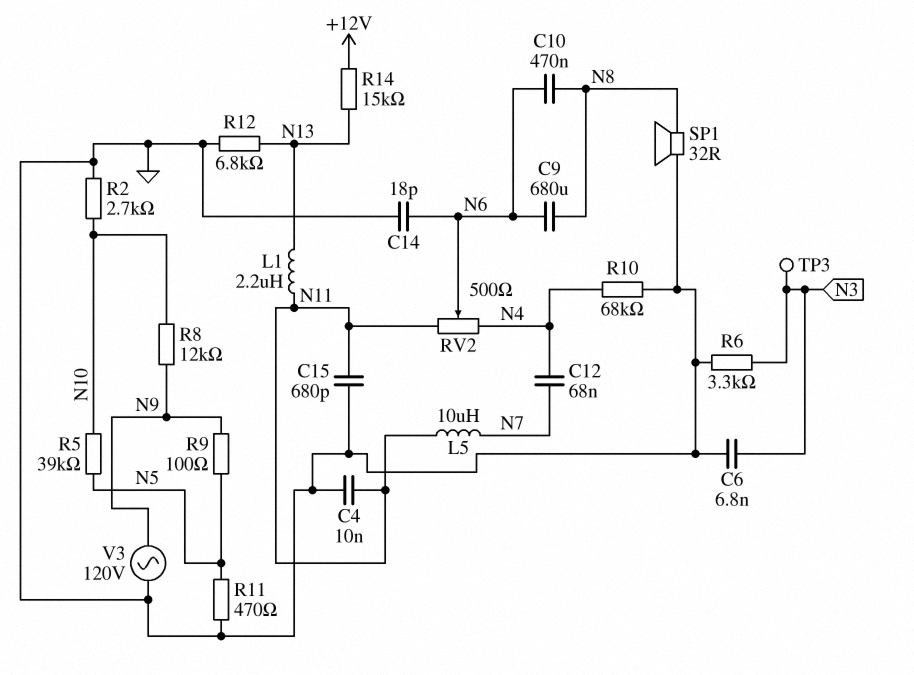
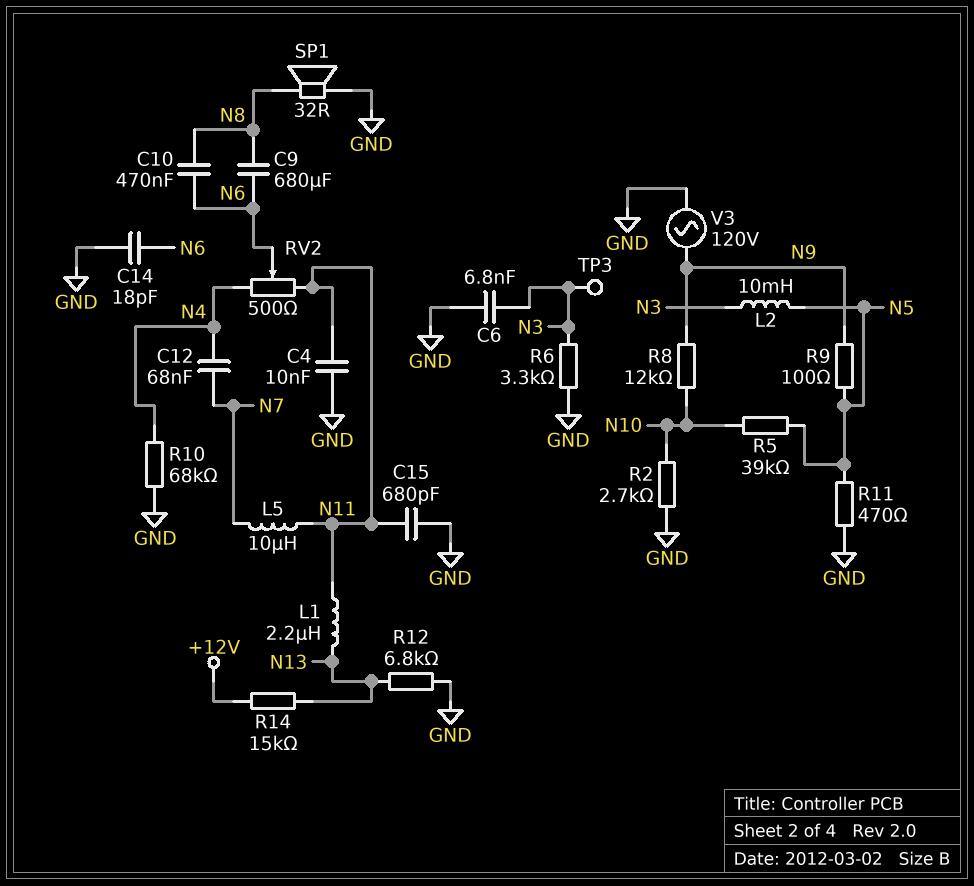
L2: none -> 10mH (N3, N5)

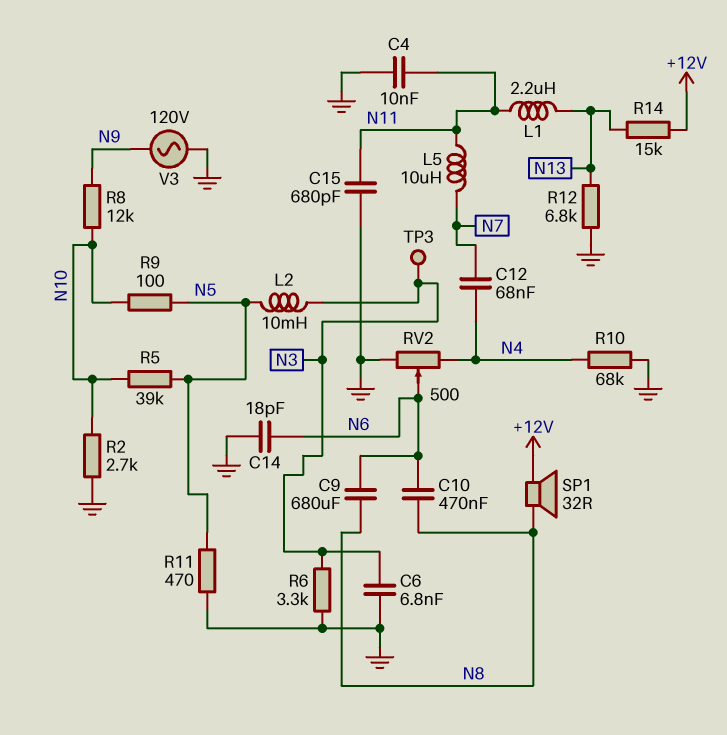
R9: 100 (N5, N9) -> 100 (N5, N10)
RV2: 500 (N4, N11, wiper N6) -> 500 (GND, N4, wiper N6)
SP1: speaker 32R (GND, N8) -> speaker 32R (+12V, N8)

